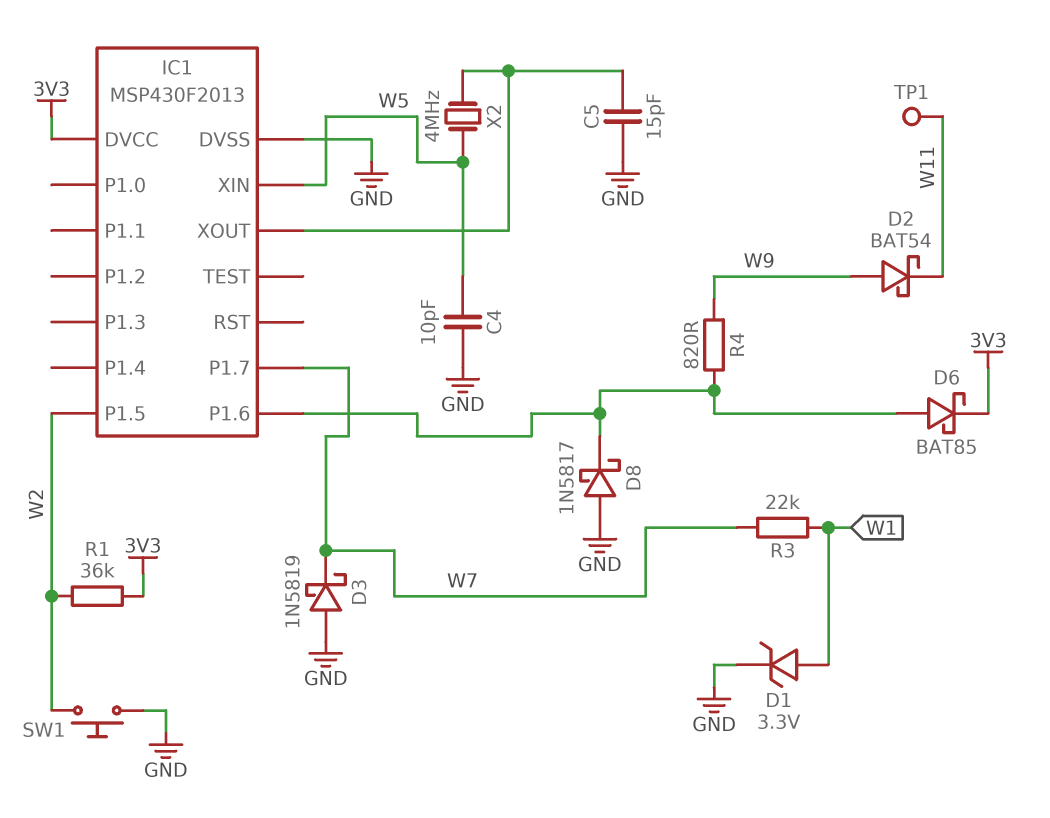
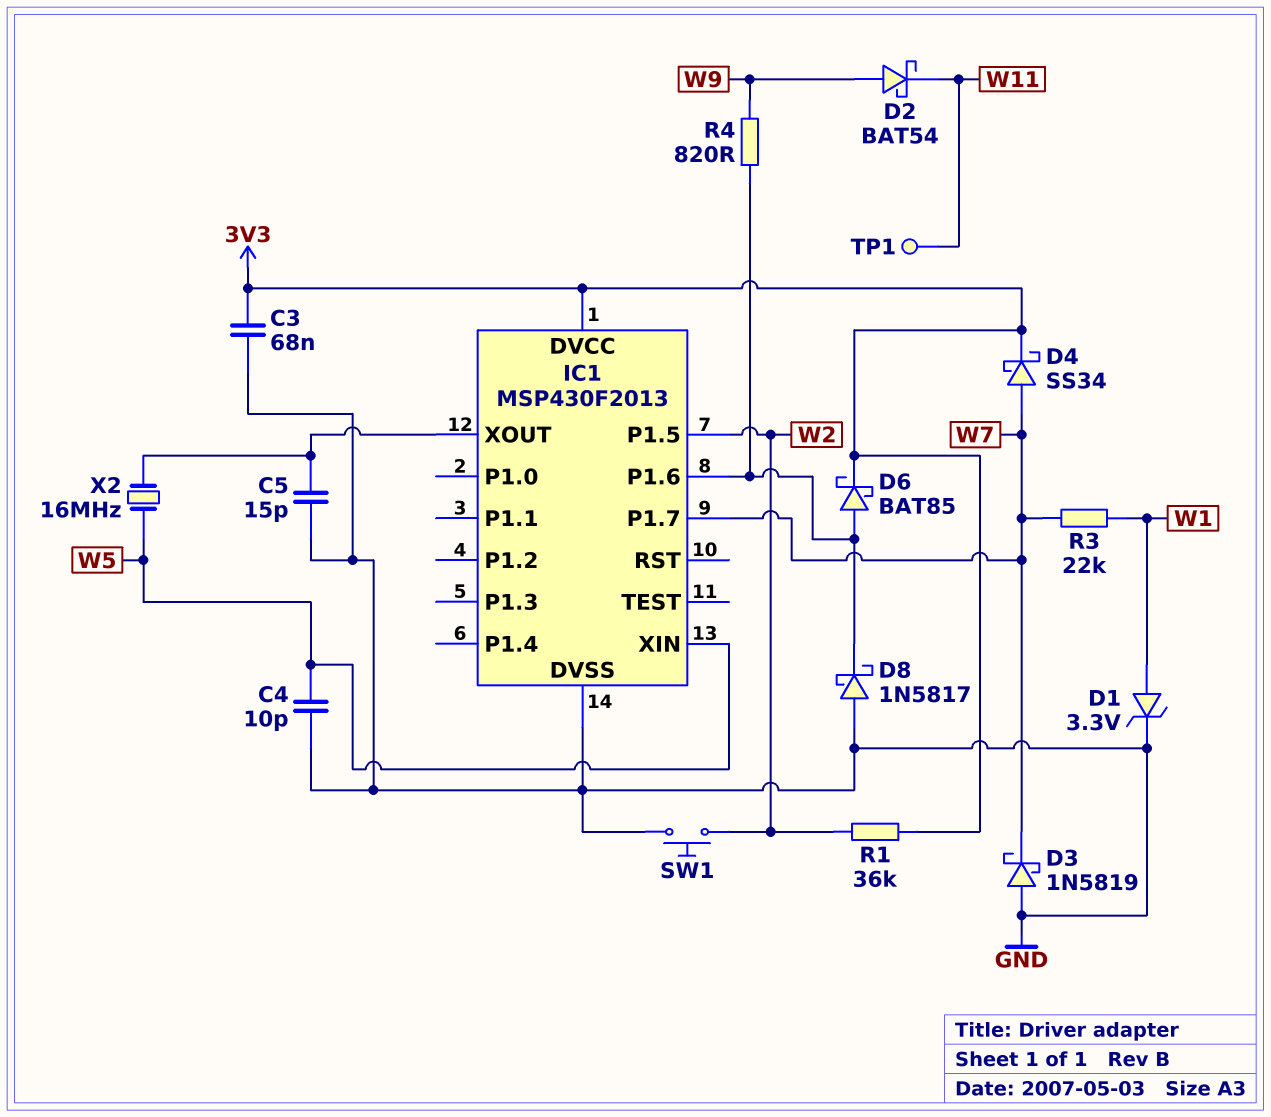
C3: none -> 68nF (3V3, GND)
D4: none -> schottky SS34 (A W7, K 3V3)
X2: 4MHz (IC1/XOUT, W5) -> 16MHz (IC1/XOUT, W5)

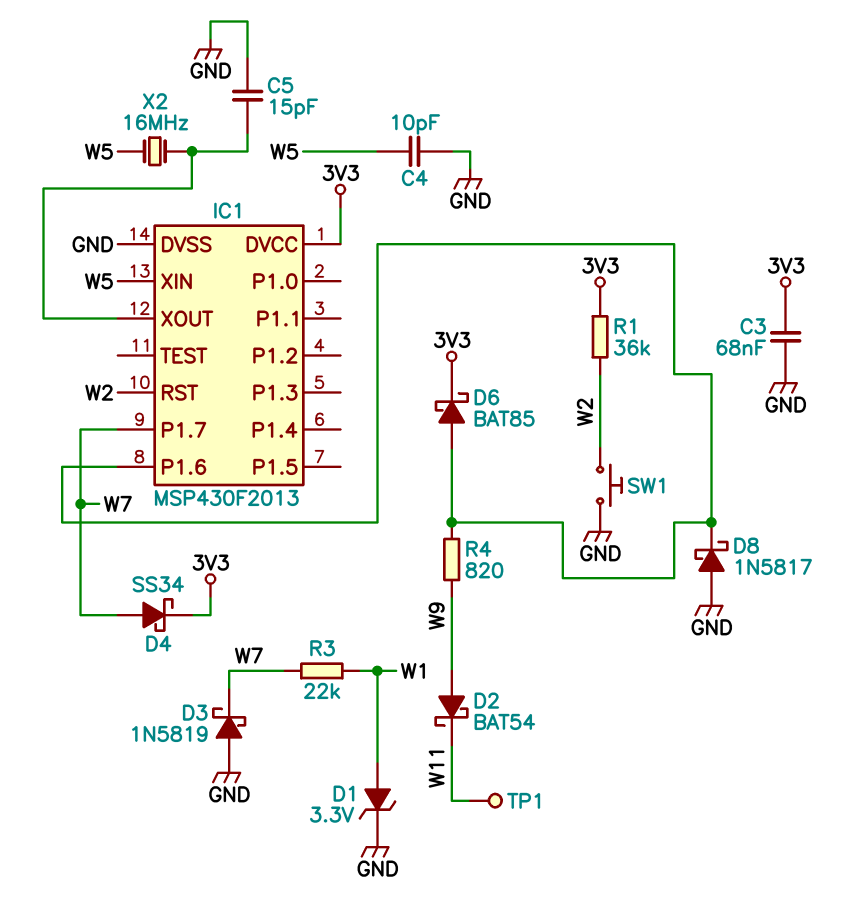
IC1 pin P1.5: W2 -> none
IC1 pin RST: none -> W2

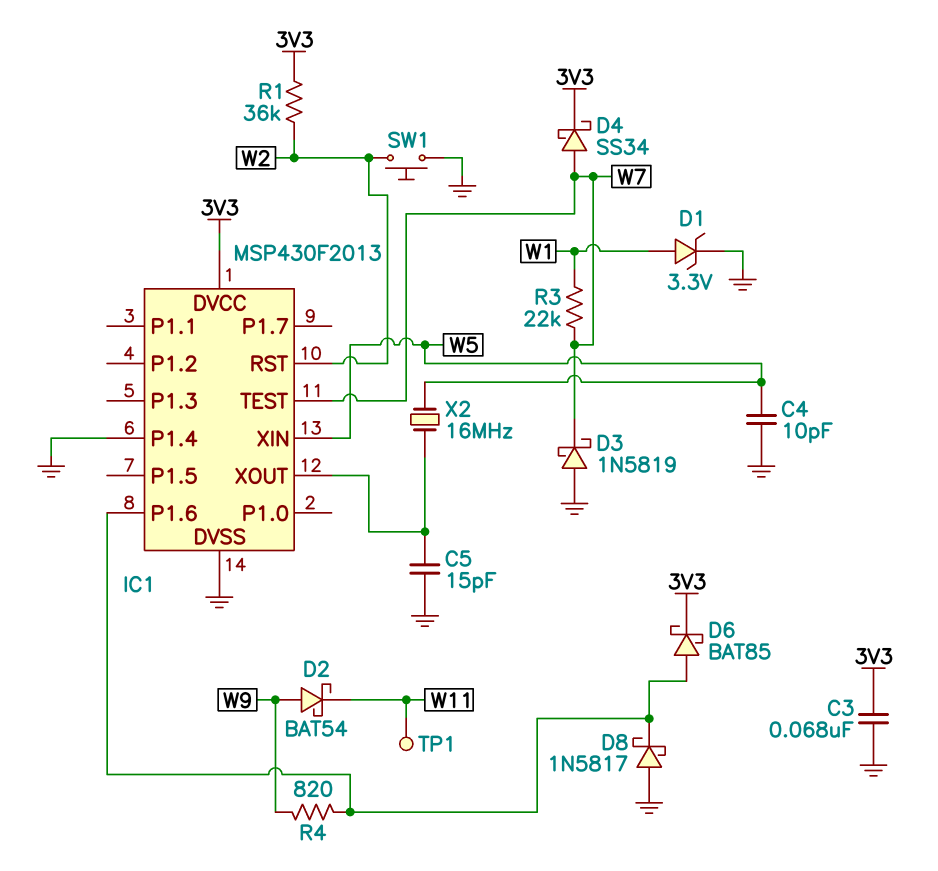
IC1 pin P1.4: none -> GND
IC1 pin P1.7: W7 -> none
IC1 pin TEST: none -> W7

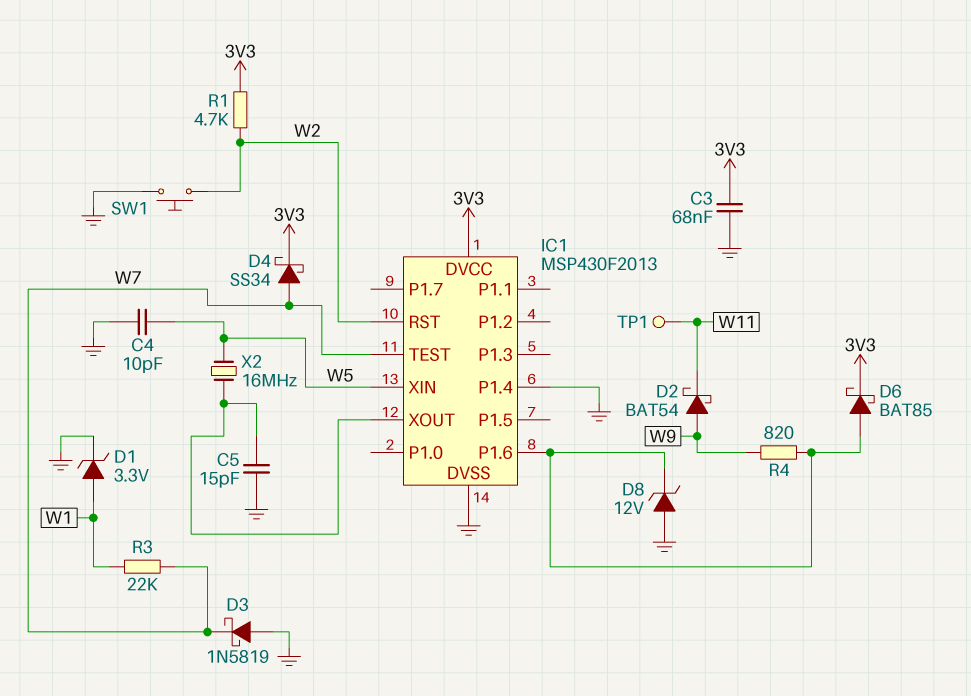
D8: schottky 1N5817 (A GND, K IC1/P1.6) -> zener 12V (A GND, K IC1/P1.6)
R1: 36k (3V3, W2) -> 4.7k (3V3, W2)

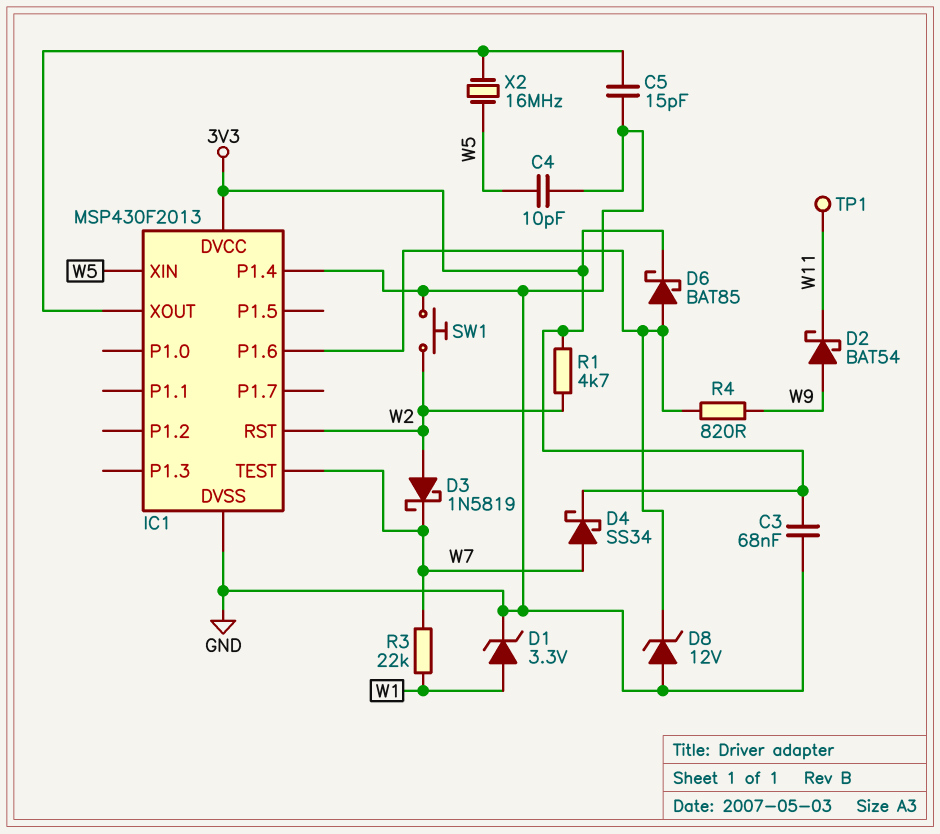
D3: schottky 1N5819 (A GND, K W7) -> schottky 1N5819 (A W2, K W7)

